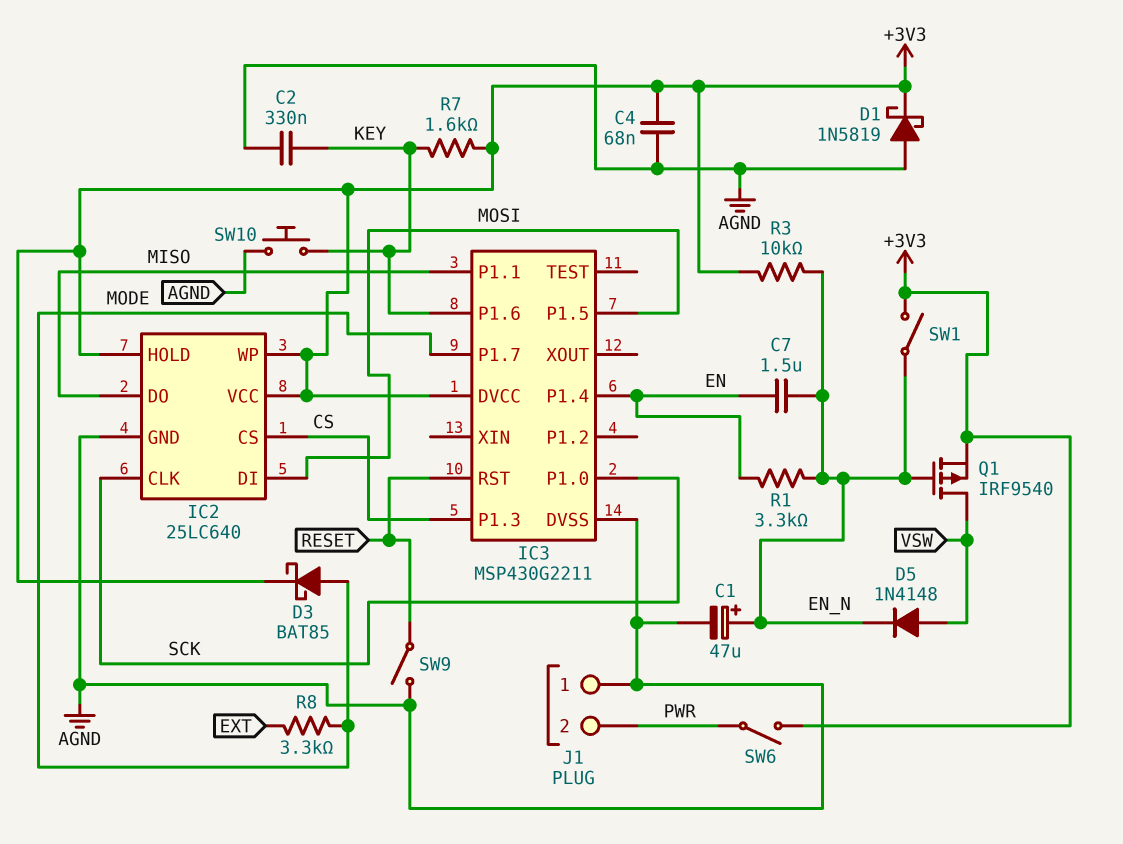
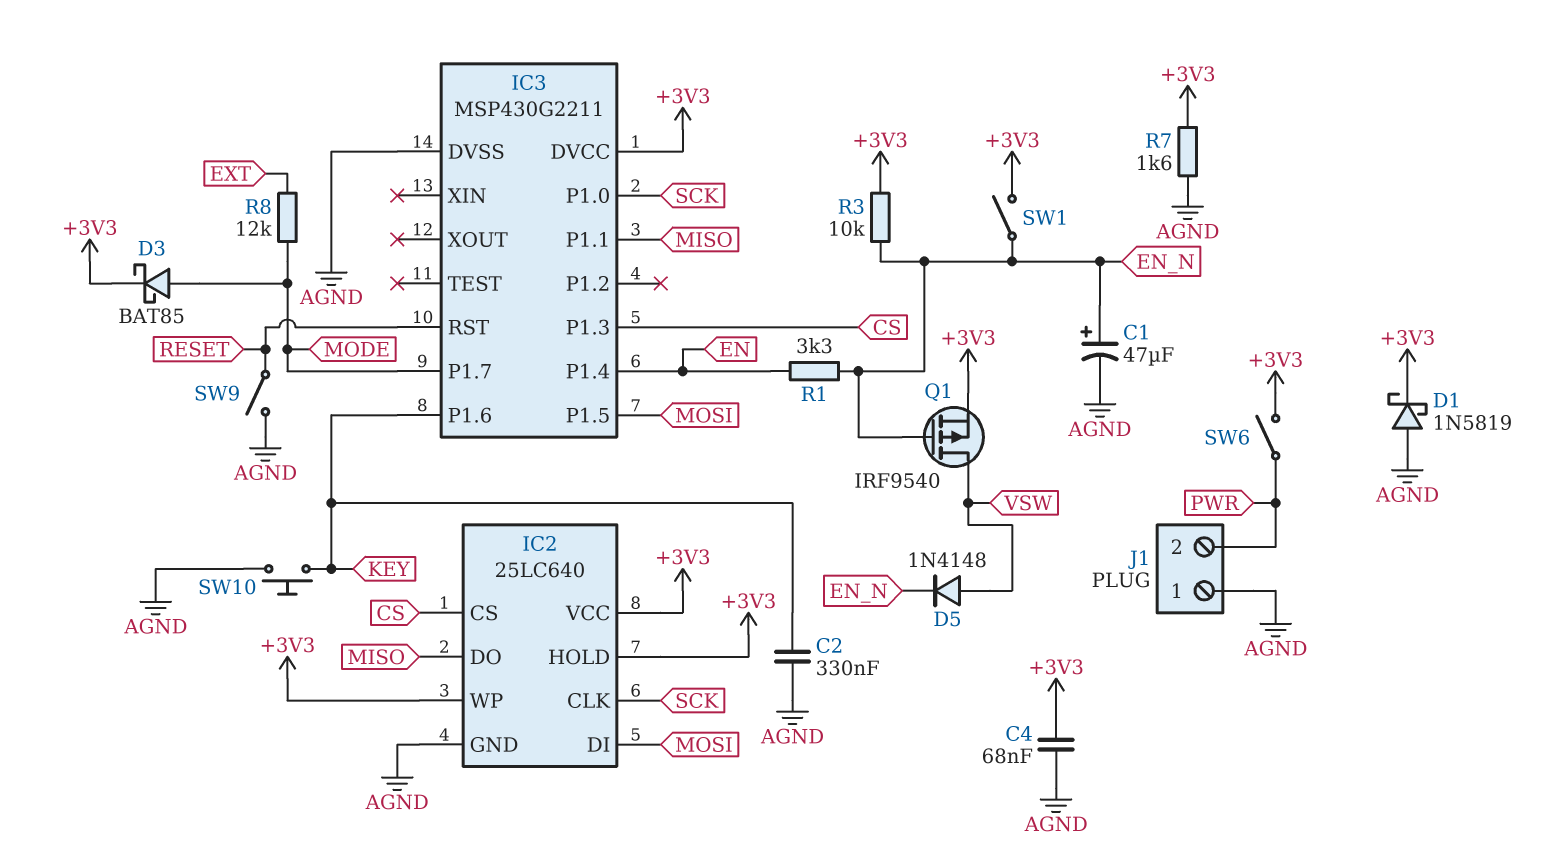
C7: 1.5uF (EN, EN_N) -> none
R7: 1.6k (+3V3, KEY) -> 1.6k (+3V3, AGND)
R8: 3.3k (EXT, MODE) -> 12k (EXT, MODE)

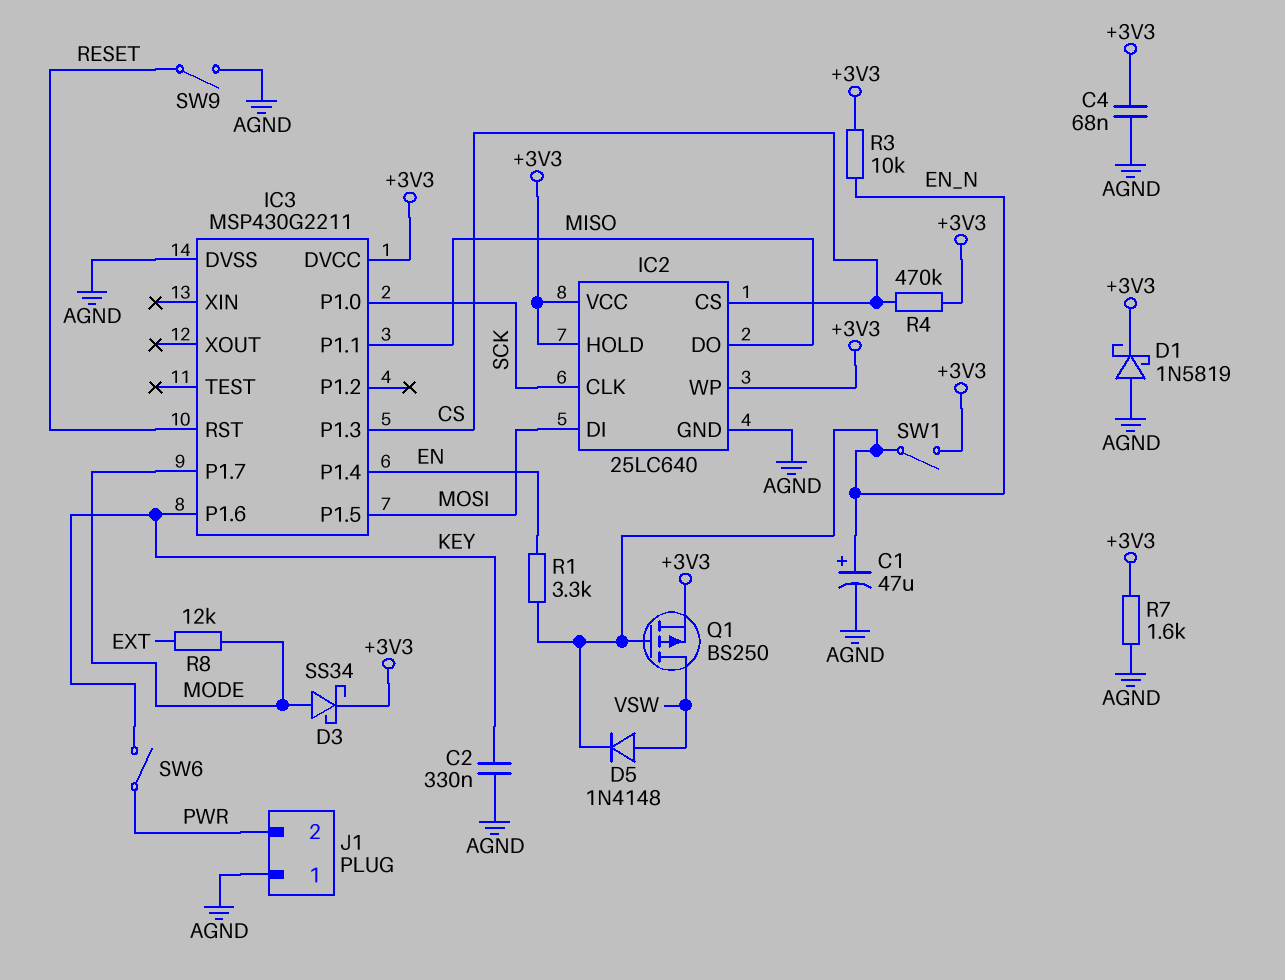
D3: schottky BAT85 (A MODE, K +3V3) -> schottky SS34 (A MODE, K +3V3)
Q1: PMOS IRF9540 (G EN_N, D VSW, S +3V3) -> PMOS BS250 (G EN_N, D VSW, S +3V3)
R4: none -> 470k (+3V3, CS)
SW6: switch (+3V3, PWR) -> switch (KEY, PWR)
SW10: button (AGND, KEY) -> none

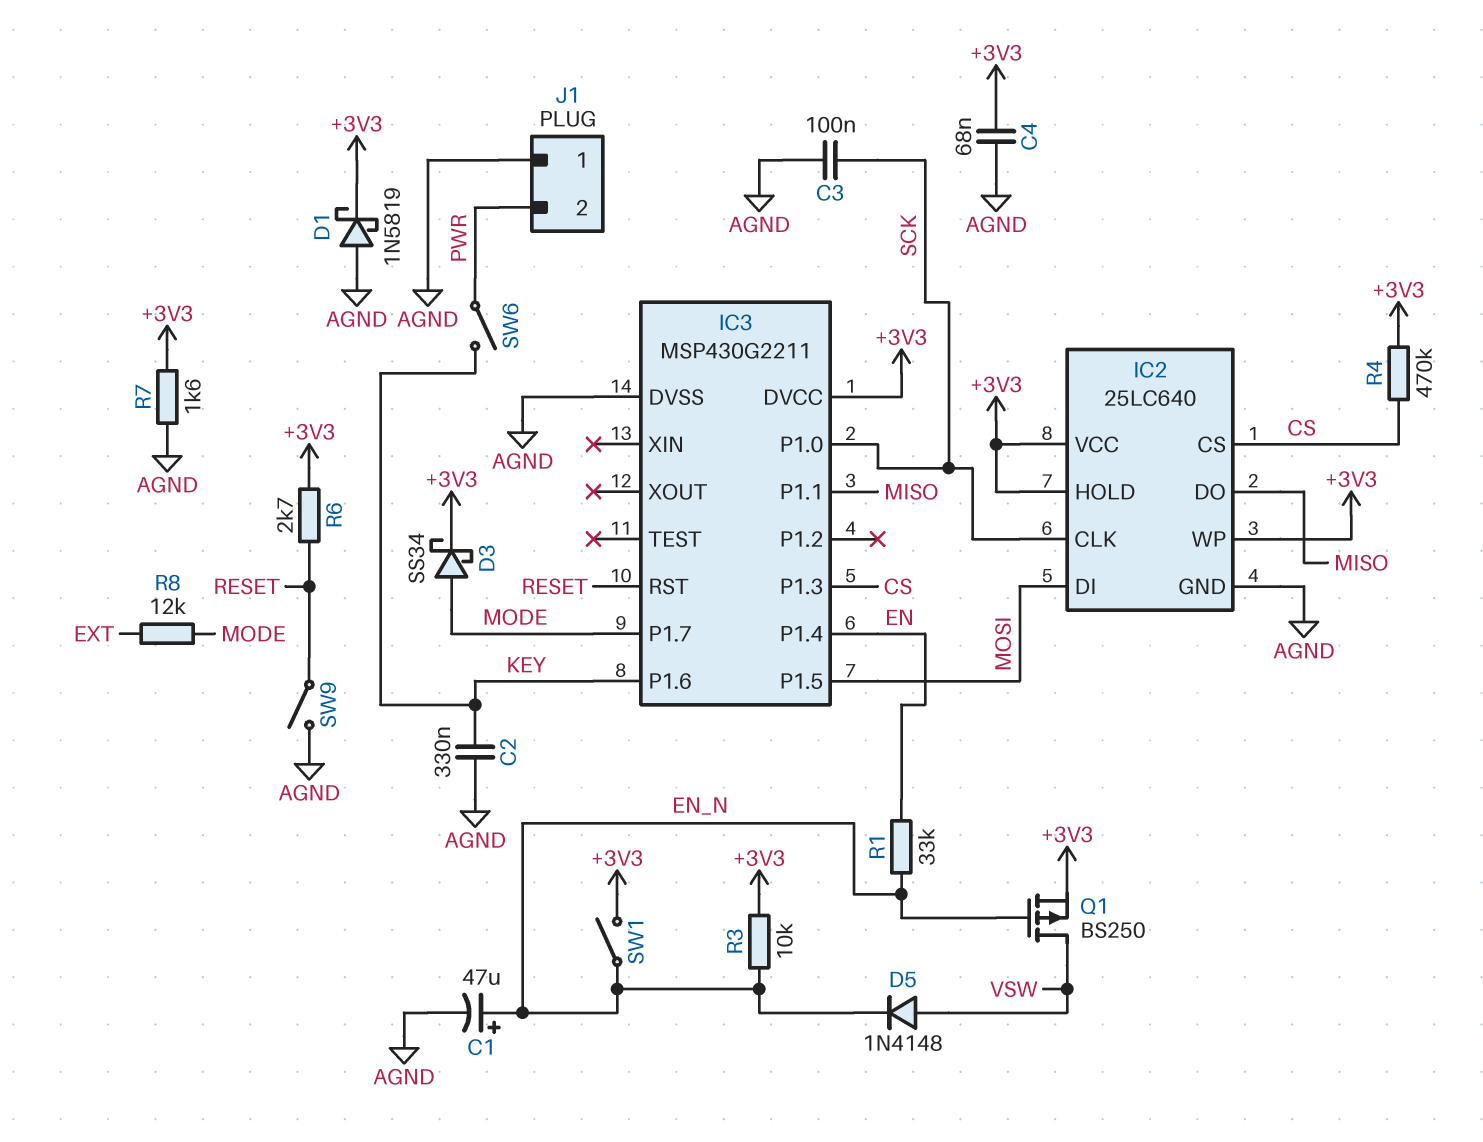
C3: none -> 100nF (AGND, SCK)
R1: 3.3k (EN, EN_N) -> 33k (EN, EN_N)
R6: none -> 2.7k (+3V3, RESET)

